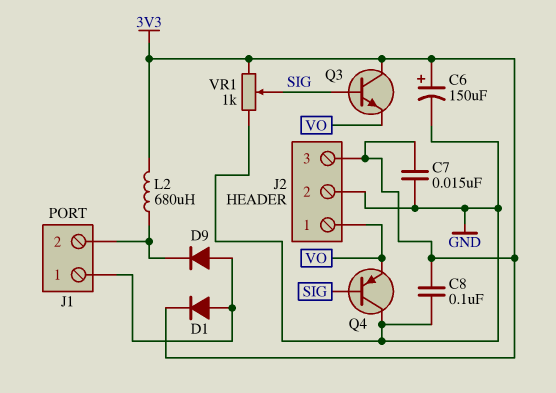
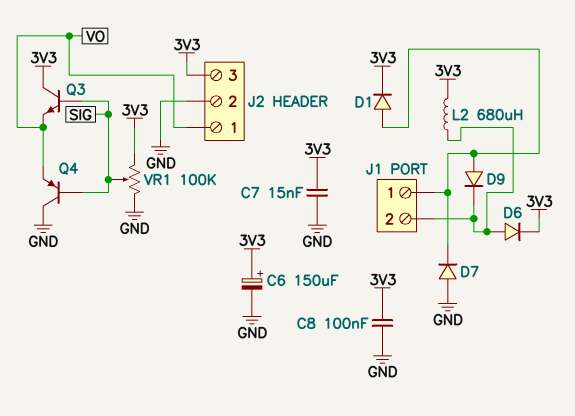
D6: none -> diode (A J1/2, K 3V3)
D7: none -> diode (A GND, K J1/1)
VR1: 1k (3V3, GND, wiper SIG) -> 100k (3V3, GND, wiper SIG)

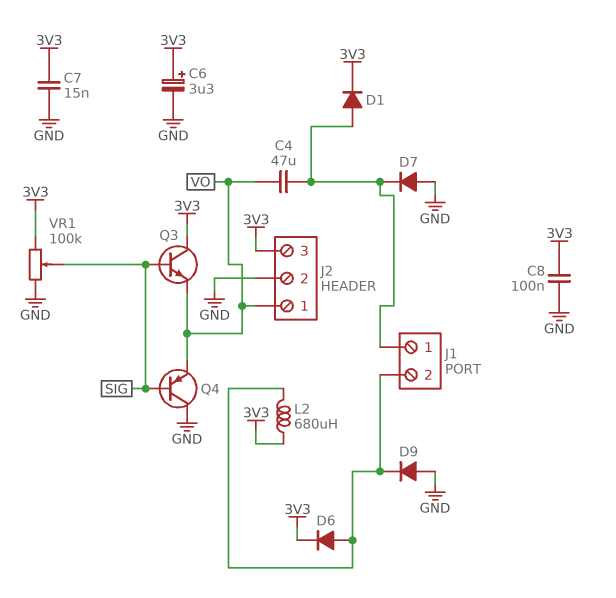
C4: none -> 47uF (J1/1, VO)
C6: 150uF (plus 3V3, minus GND) -> 3.3uF (plus 3V3, minus GND)
D9: diode (A J1/1, K J1/2) -> diode (A GND, K J1/2)

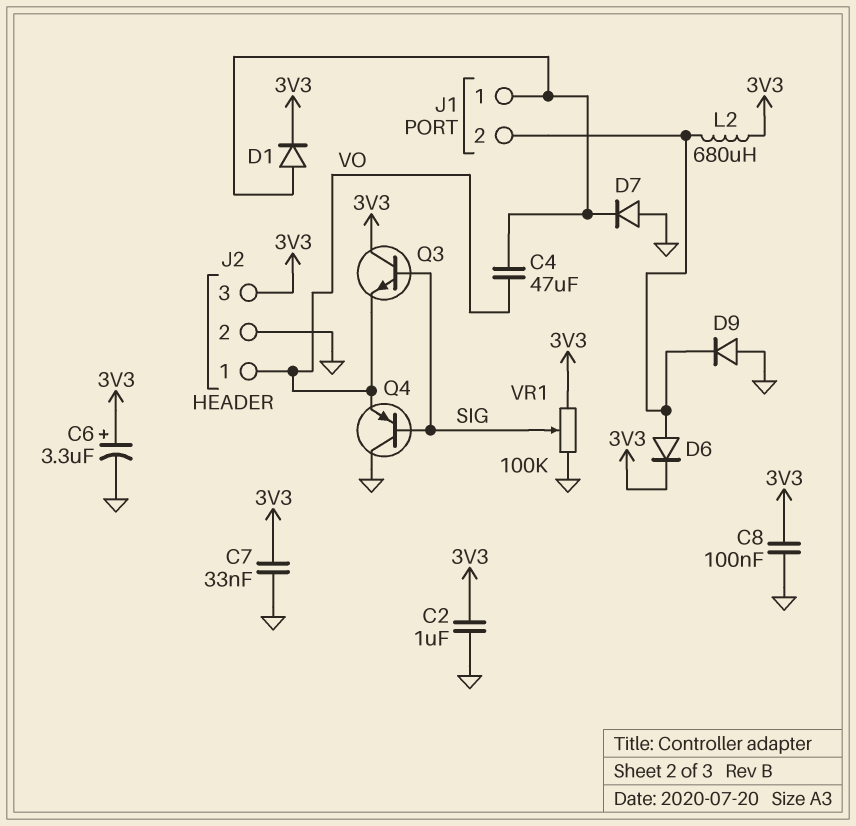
C2: none -> 1uF (3V3, GND)
C7: 15nF (3V3, GND) -> 33nF (3V3, GND)

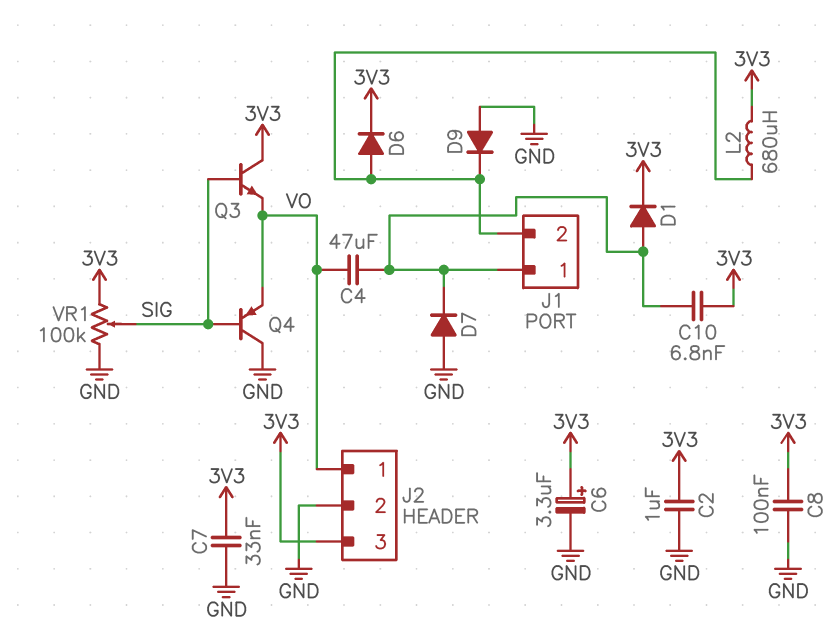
C10: none -> 6.8nF (3V3, J1/1)

